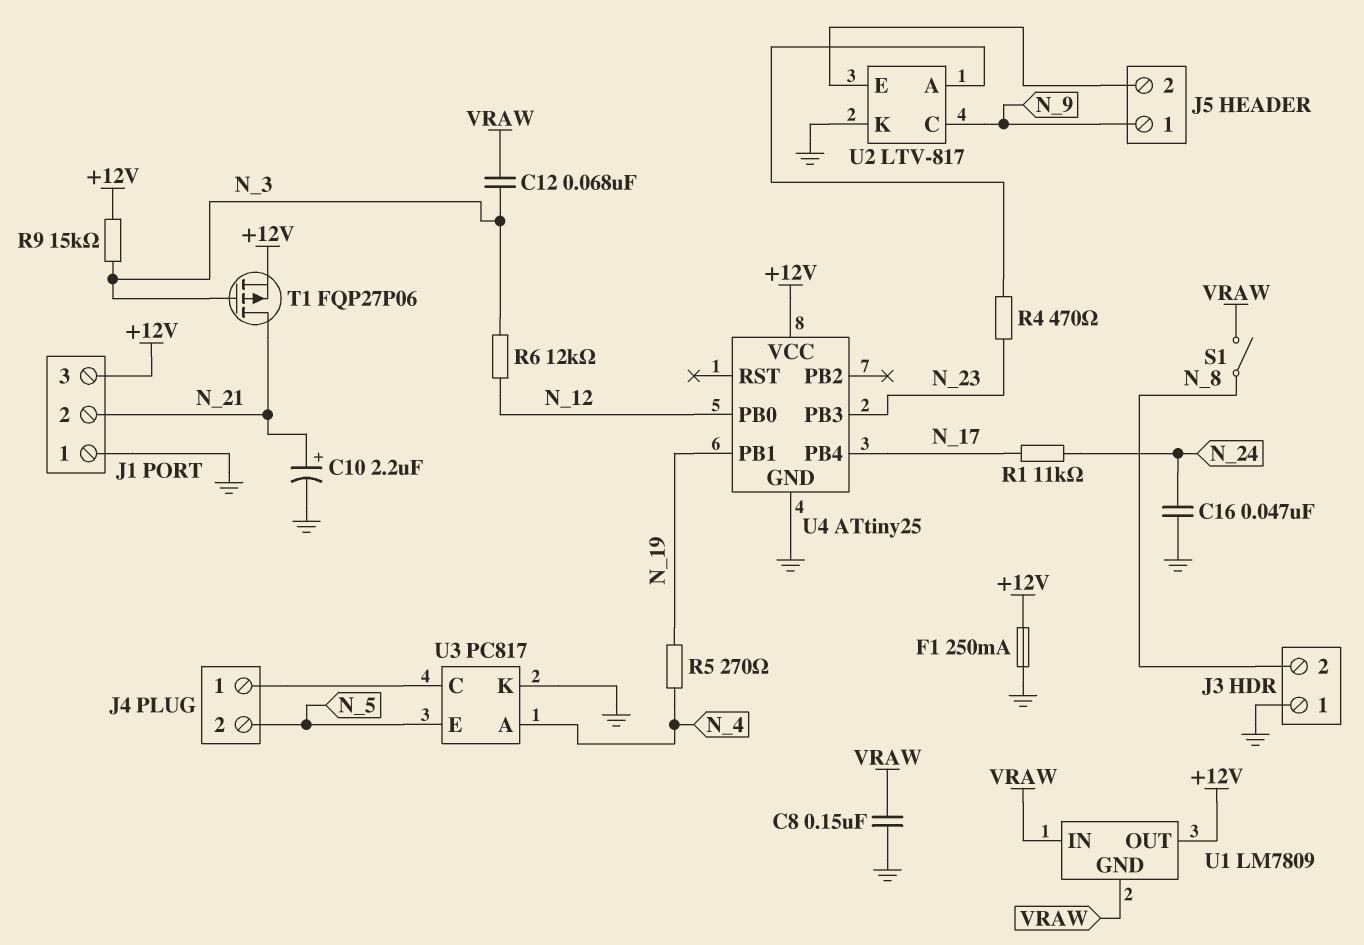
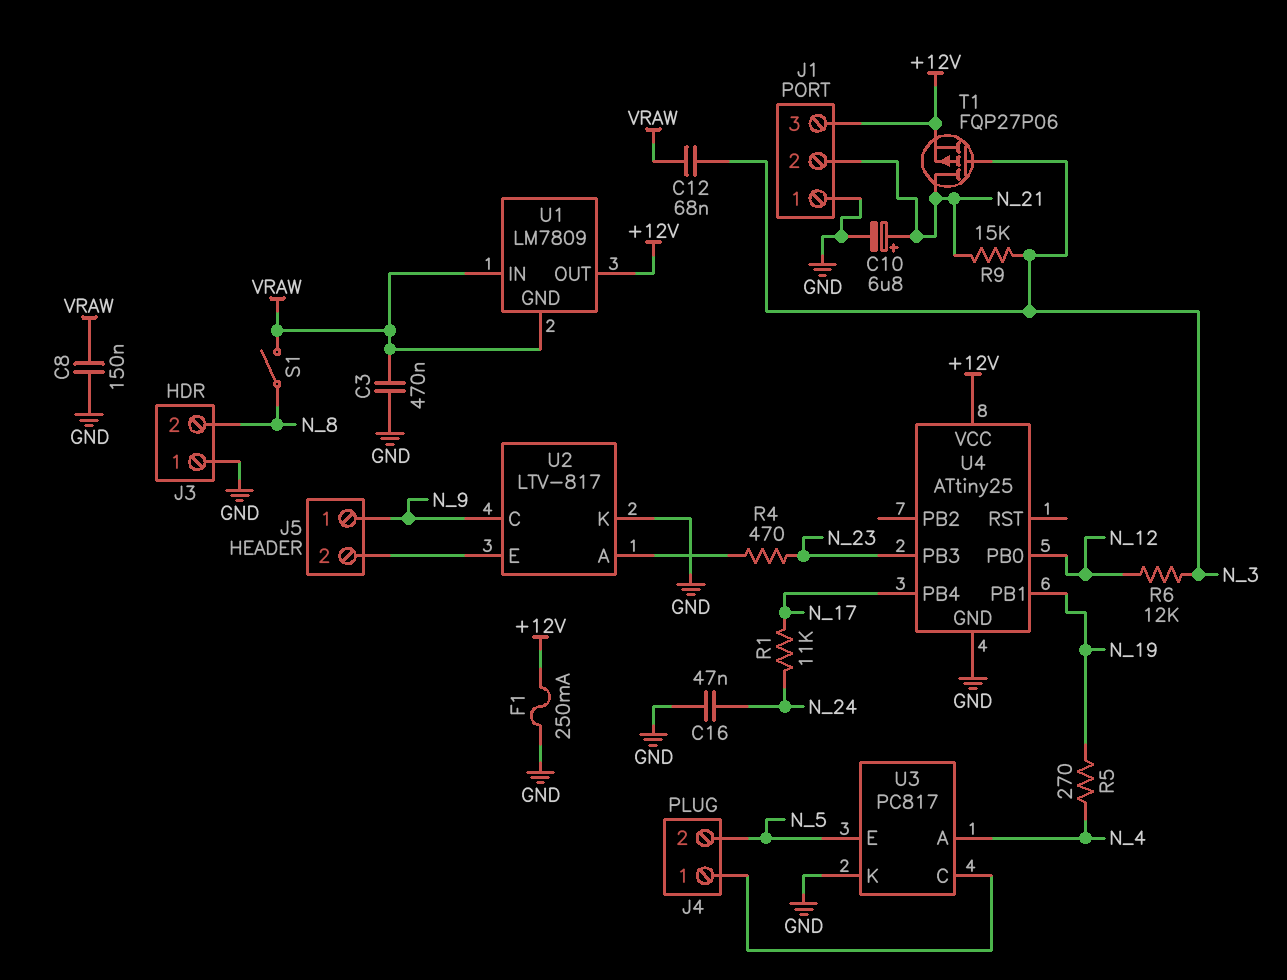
C3: none -> 470nF (GND, VRAW)
C10: 2.2uF (plus N_21, minus GND) -> 6.8uF (plus N_21, minus GND)
R9: 15k (+12V, N_3) -> 15k (N_3, N_21)

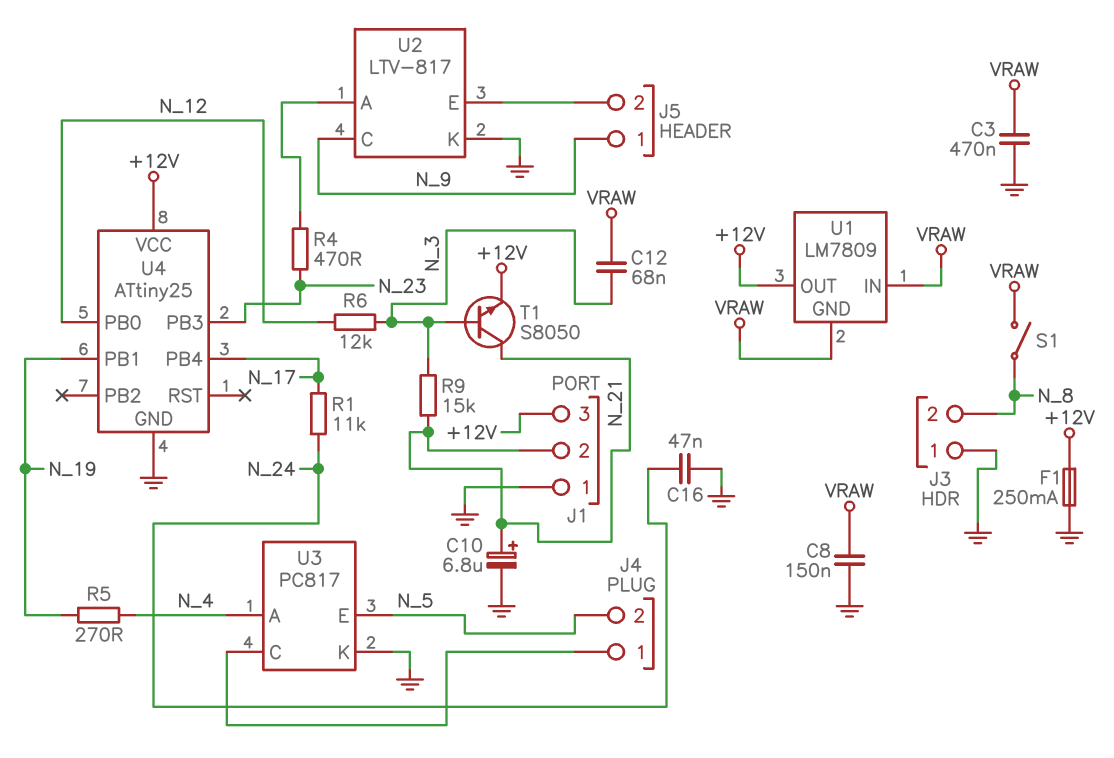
T1: PMOS FQP27P06 (G N_3, D N_21, S +12V) -> NPN S8050 (B N_3, C N_21, E +12V)

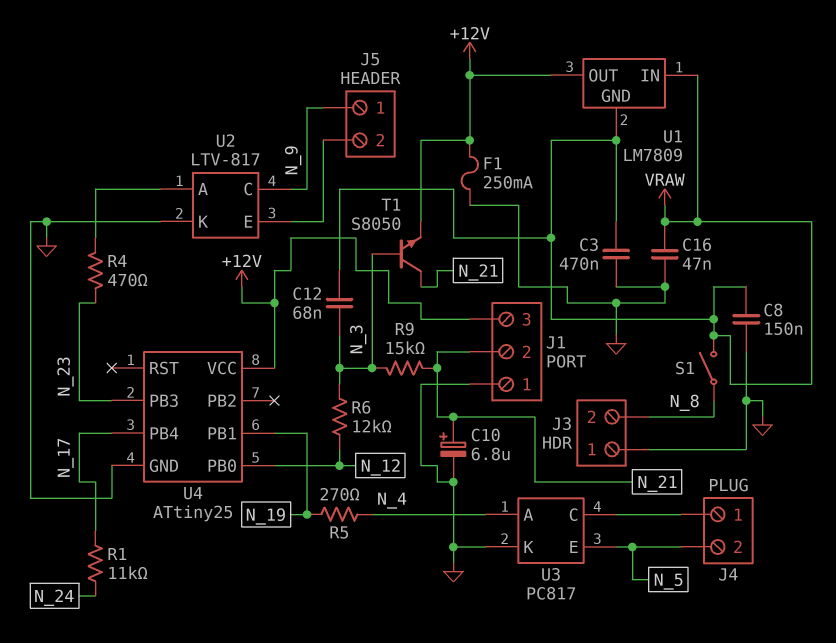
C16: 47nF (GND, N_24) -> 47nF (GND, VRAW)

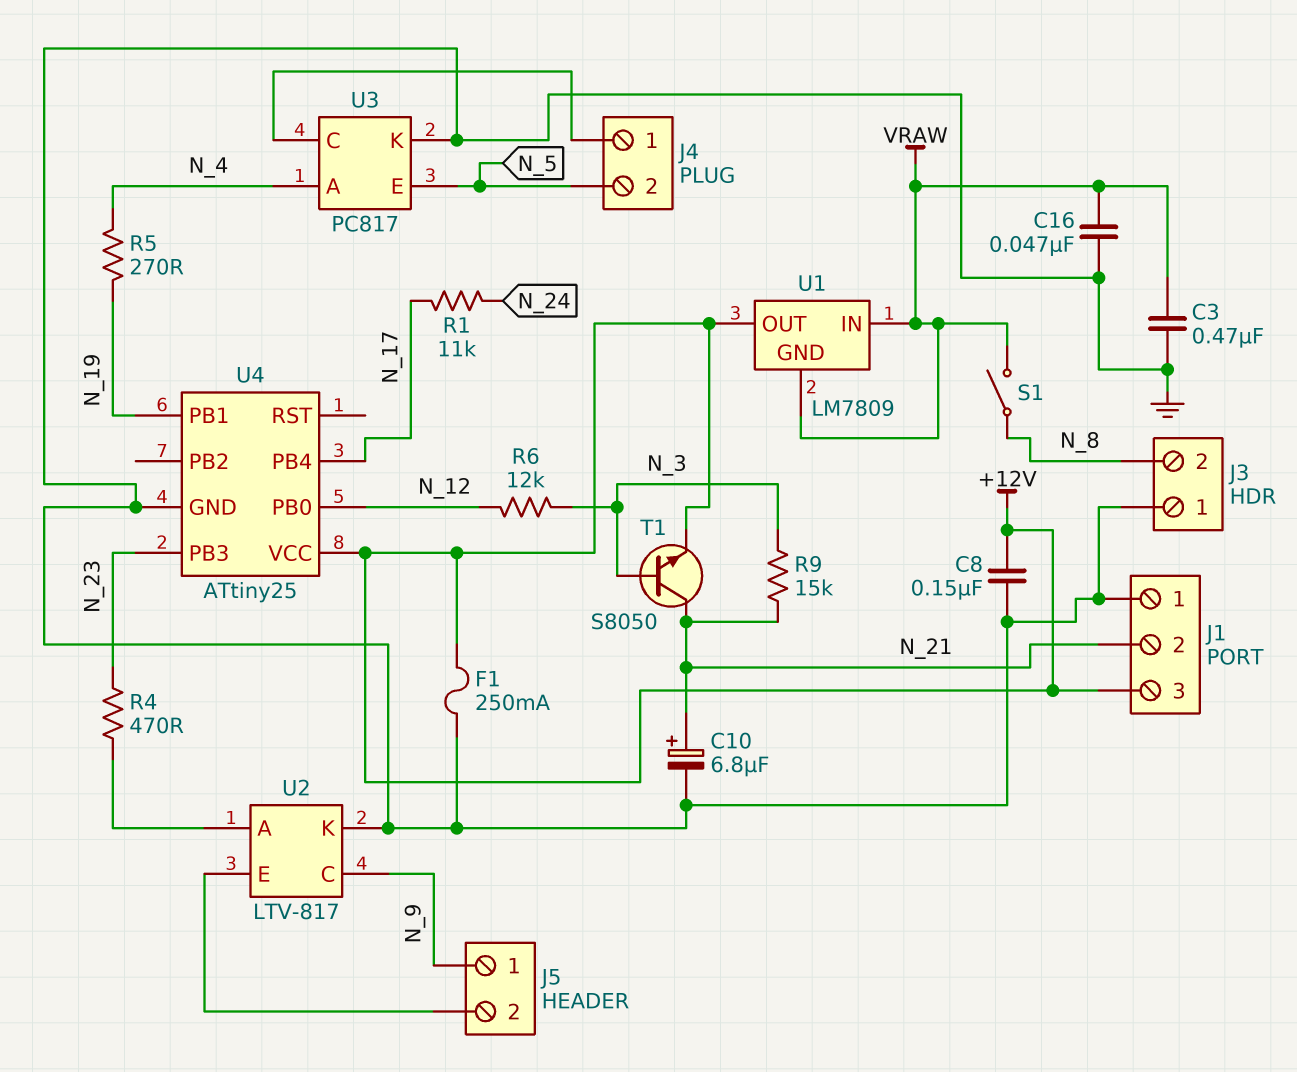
C8: 150nF (GND, VRAW) -> 150nF (+12V, GND)
C12: 68nF (N_3, VRAW) -> none

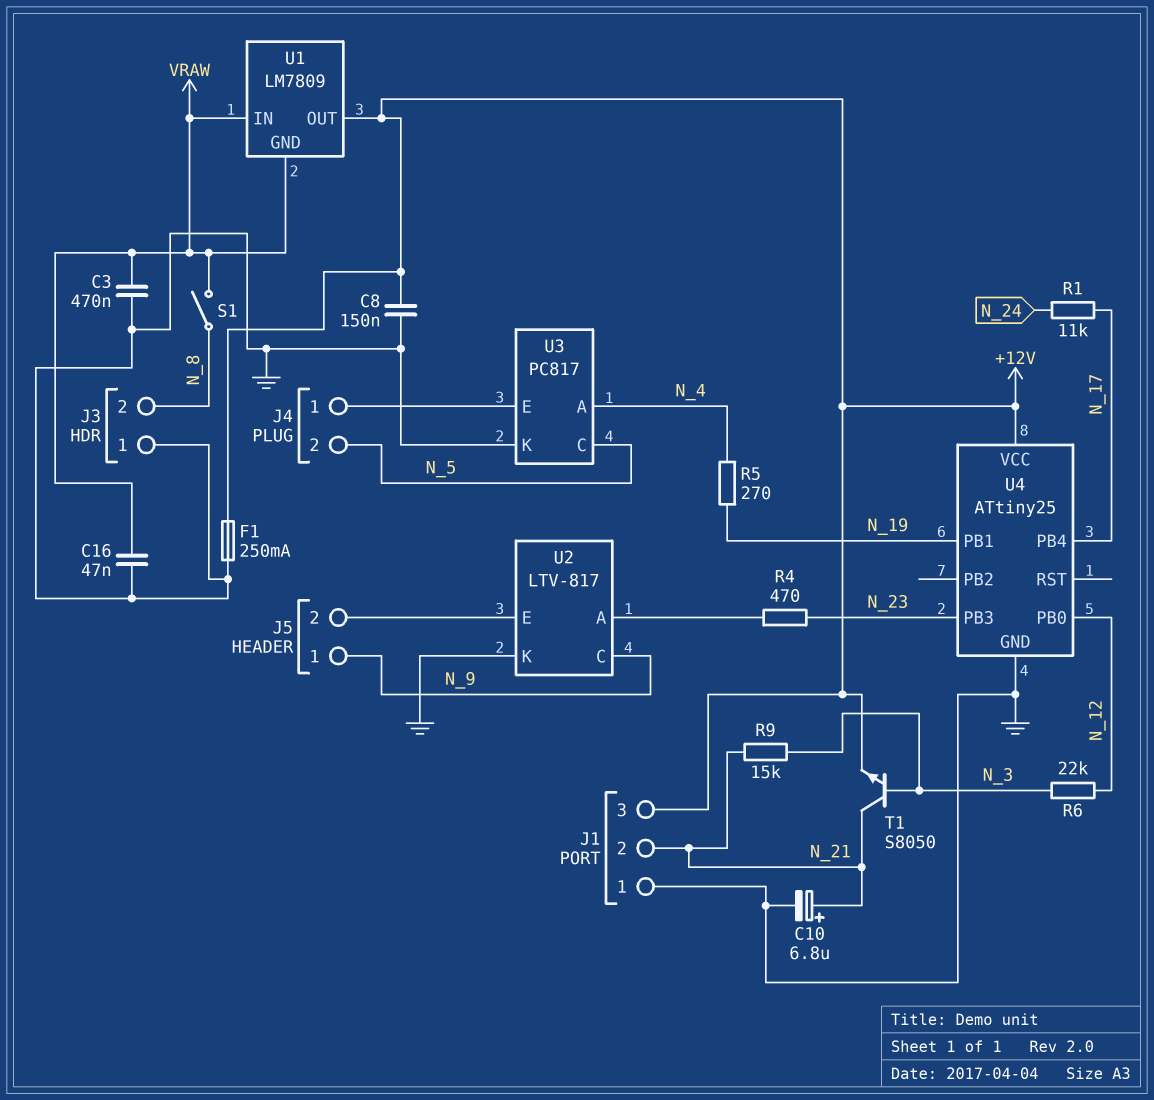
R6: 12k (N_3, N_12) -> 22k (N_3, N_12)
U3 pin C: J4/1 -> N_5
U3 pin E: N_5 -> J4/1

